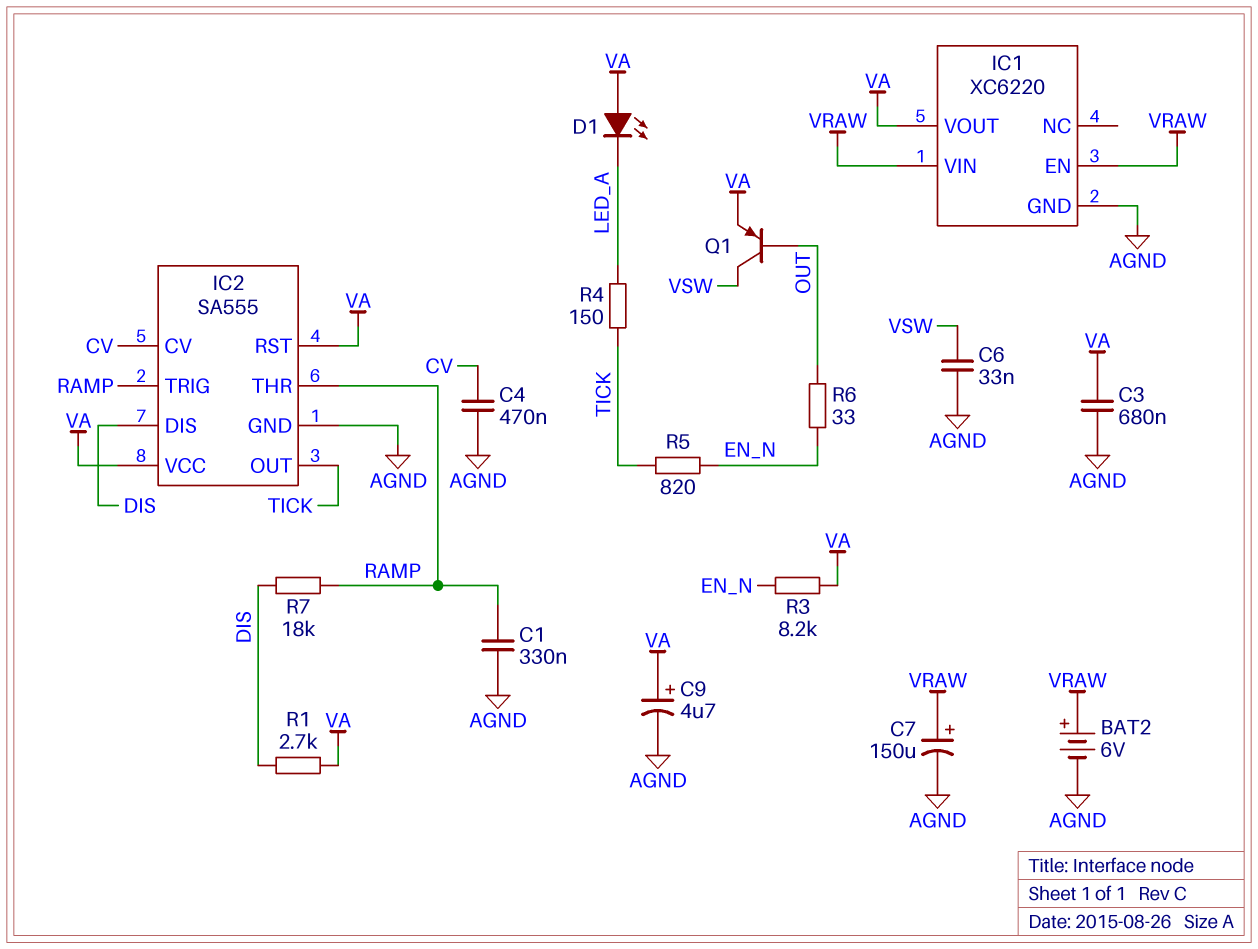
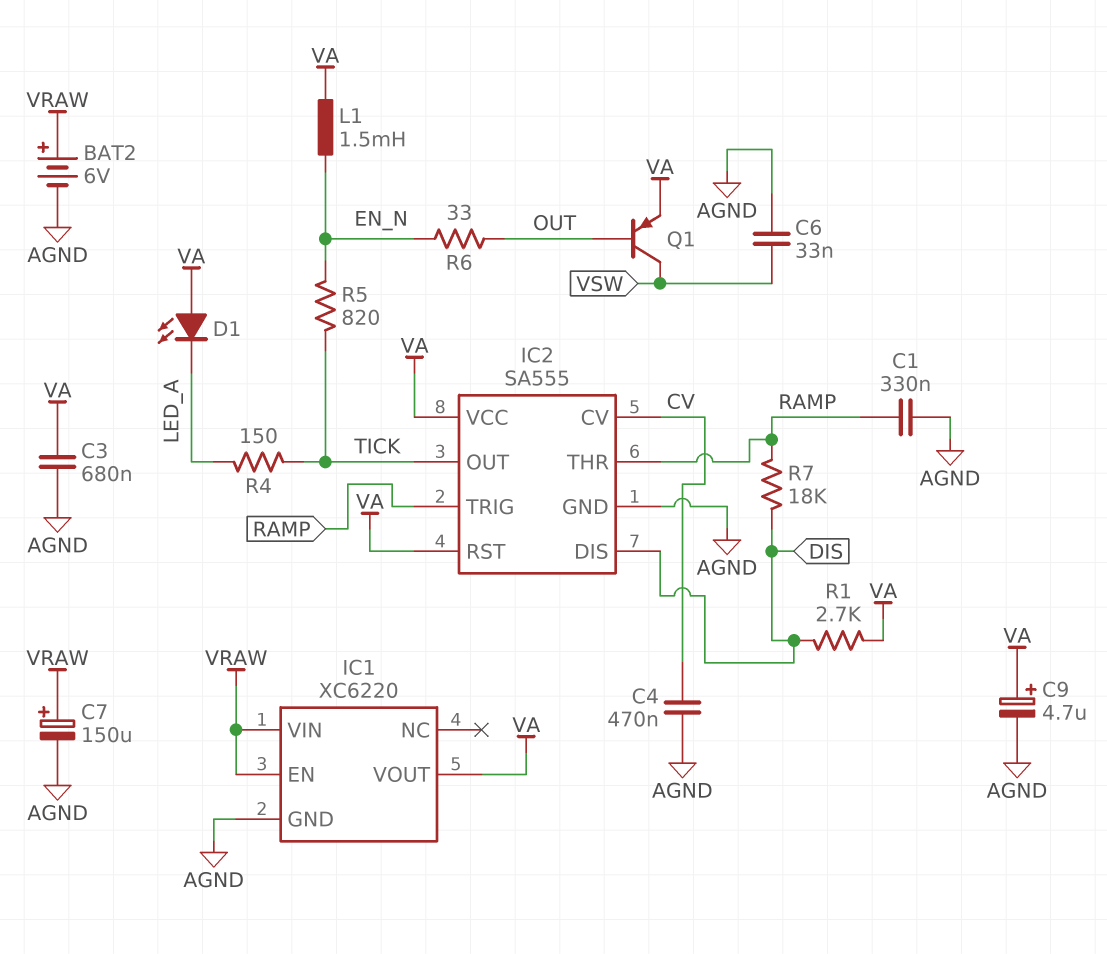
L1: none -> 1.5mH (EN_N, VA)
R3: 8.2k (EN_N, VA) -> none

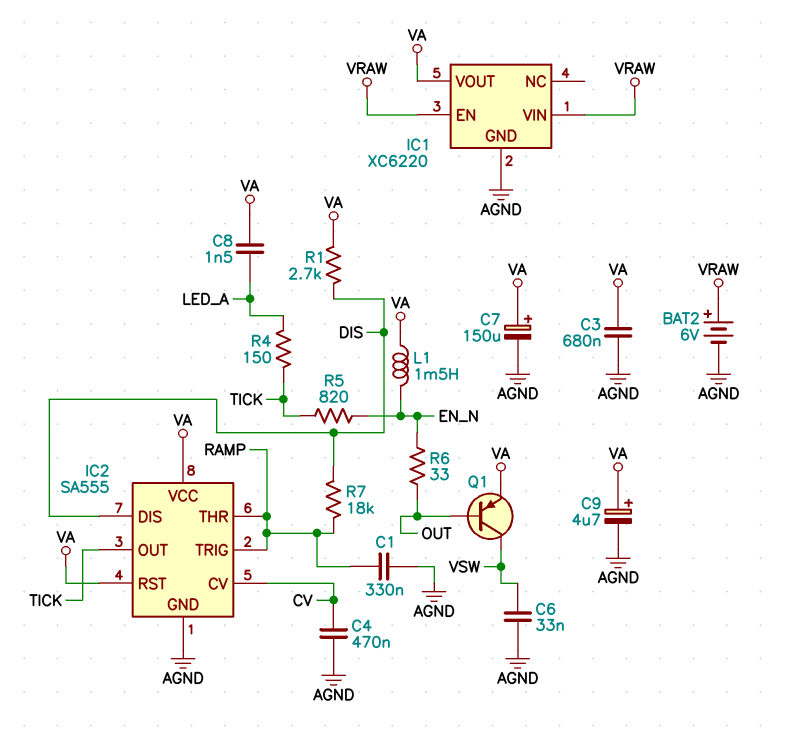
C7: 150uF (plus VRAW, minus AGND) -> 150uF (plus VA, minus AGND)
C8: none -> 1.5nF (LED_A, VA)
D1: LED (A VA, K LED_A) -> none

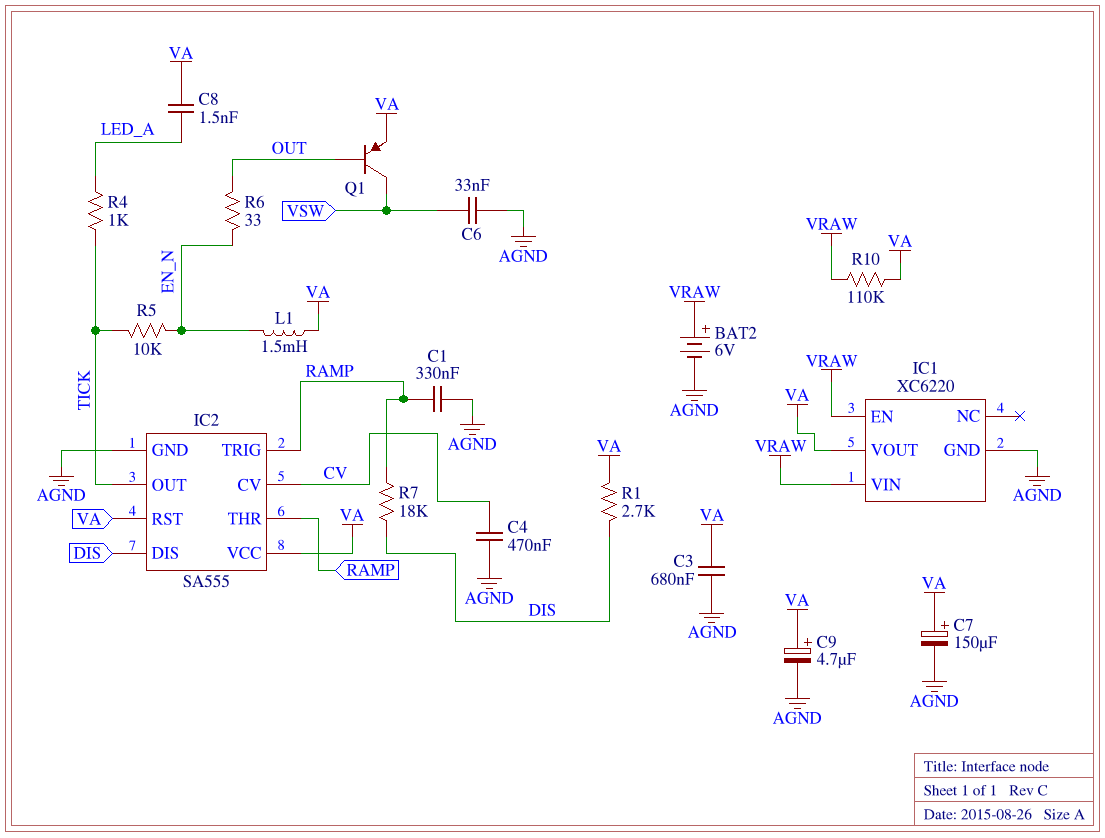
R4: 150 (LED_A, TICK) -> 1k (LED_A, TICK)
R5: 820 (EN_N, TICK) -> 10k (EN_N, TICK)
R10: none -> 110k (VA, VRAW)

